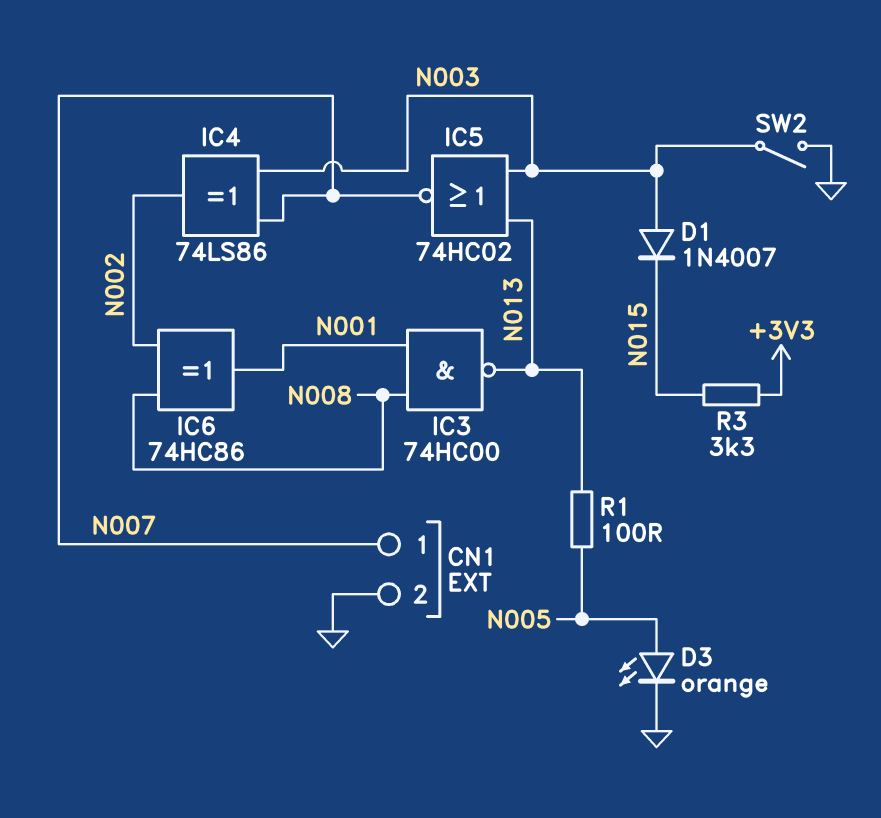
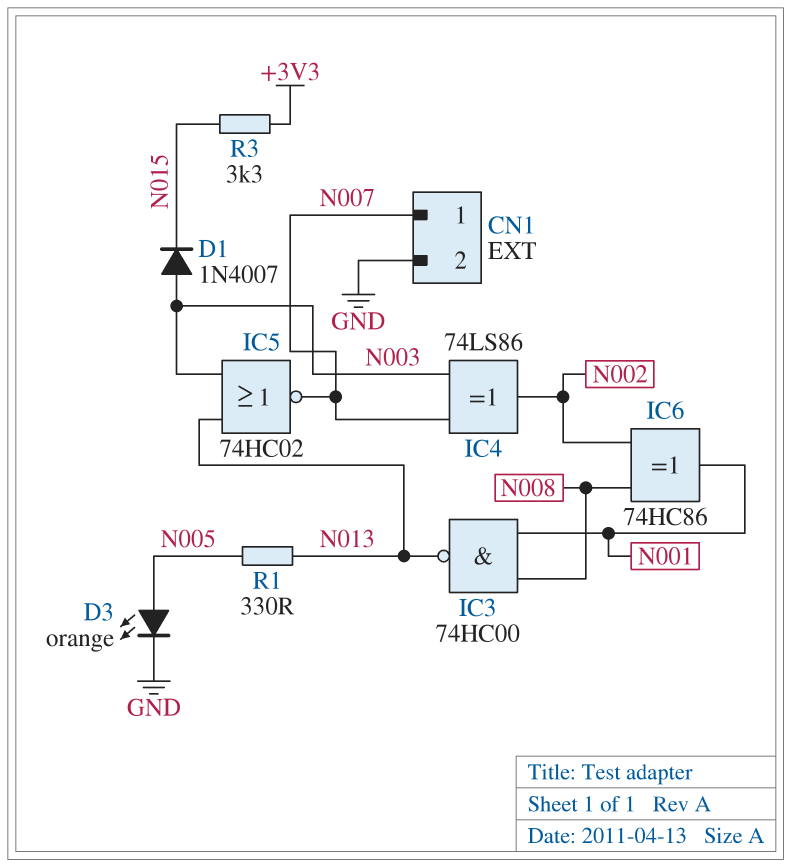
R1: 100 (N005, N013) -> 330 (N005, N013)
SW2: switch (GND, N003) -> none

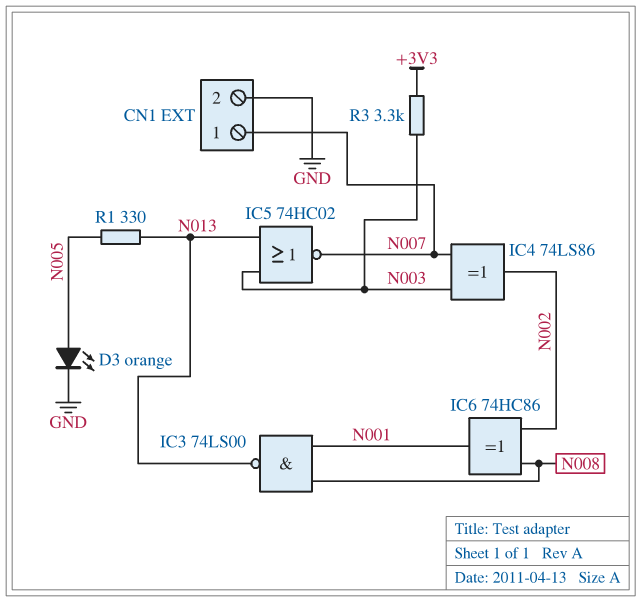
D1: diode 1N4007 (A N003, K N015) -> none
IC3: NAND 74HC00 (in N001, in N008, out N013) -> NAND 74LS00 (in N001, in N008, out N013)
R3: 3.3k (+3V3, N015) -> 3.3k (+3V3, N003)

